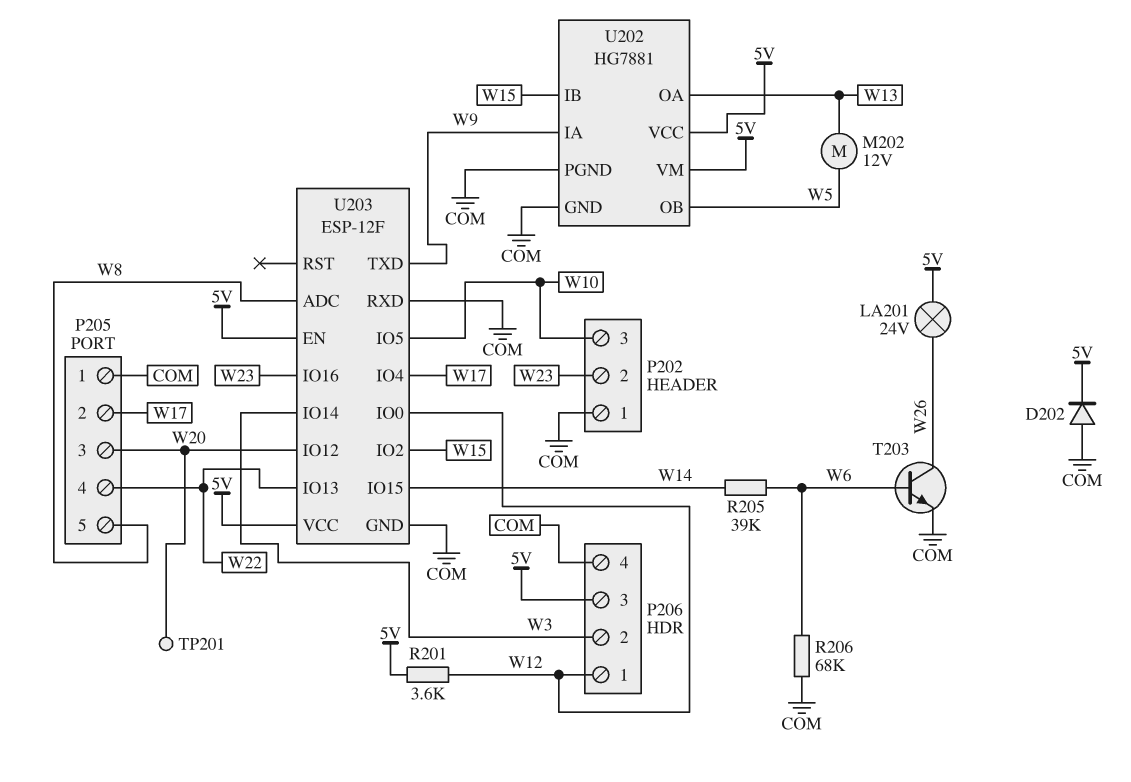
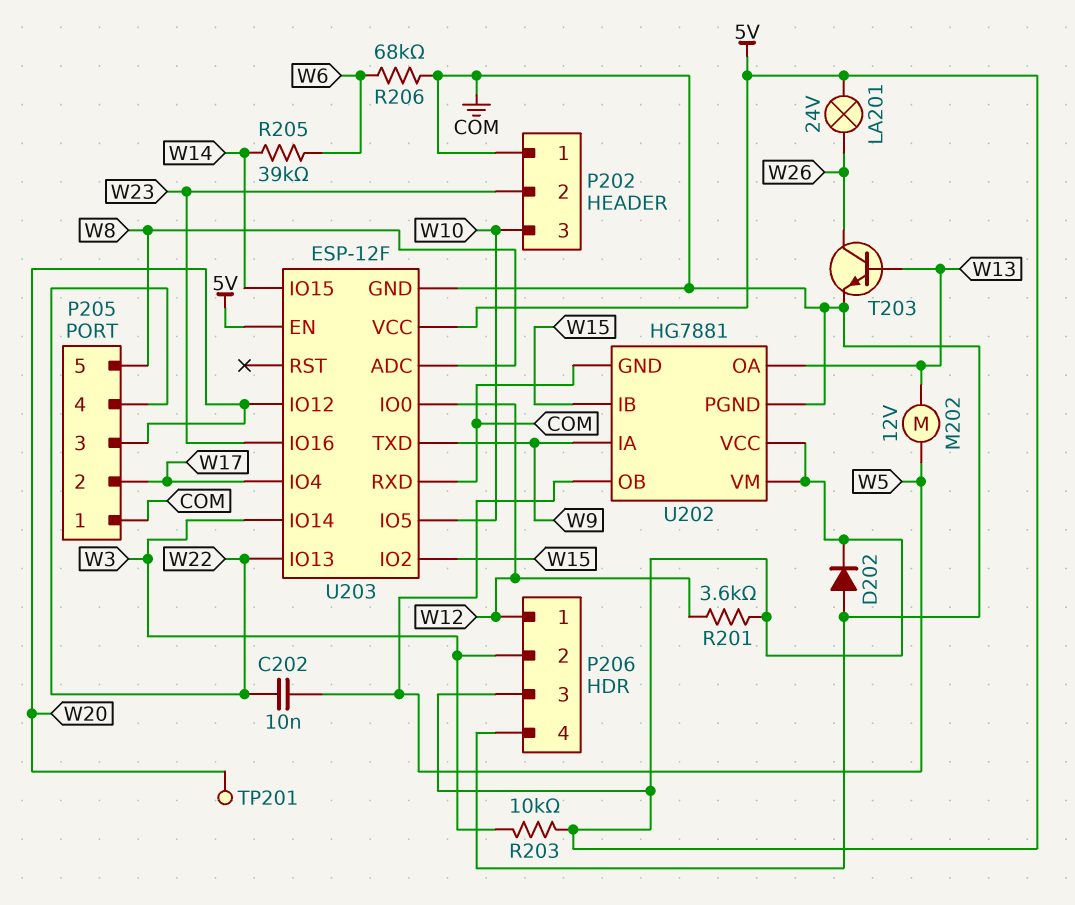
C202: none -> 10nF (W5, W22)
R203: none -> 10k (5V, W3)
T203: NPN (B W6, C W26, E COM) -> NPN (B W13, C W26, E COM)

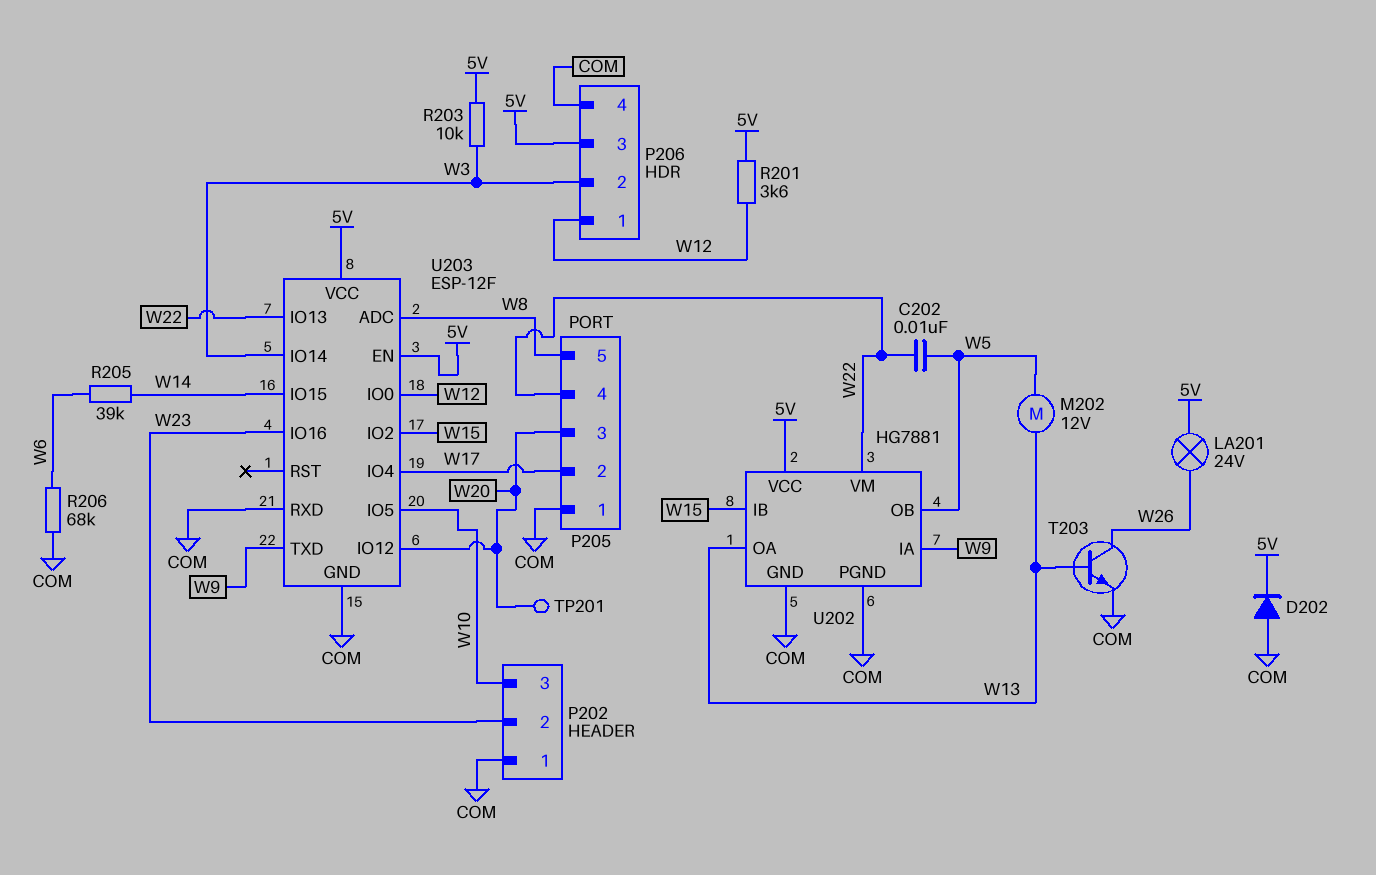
U202 pin VM: 5V -> W22

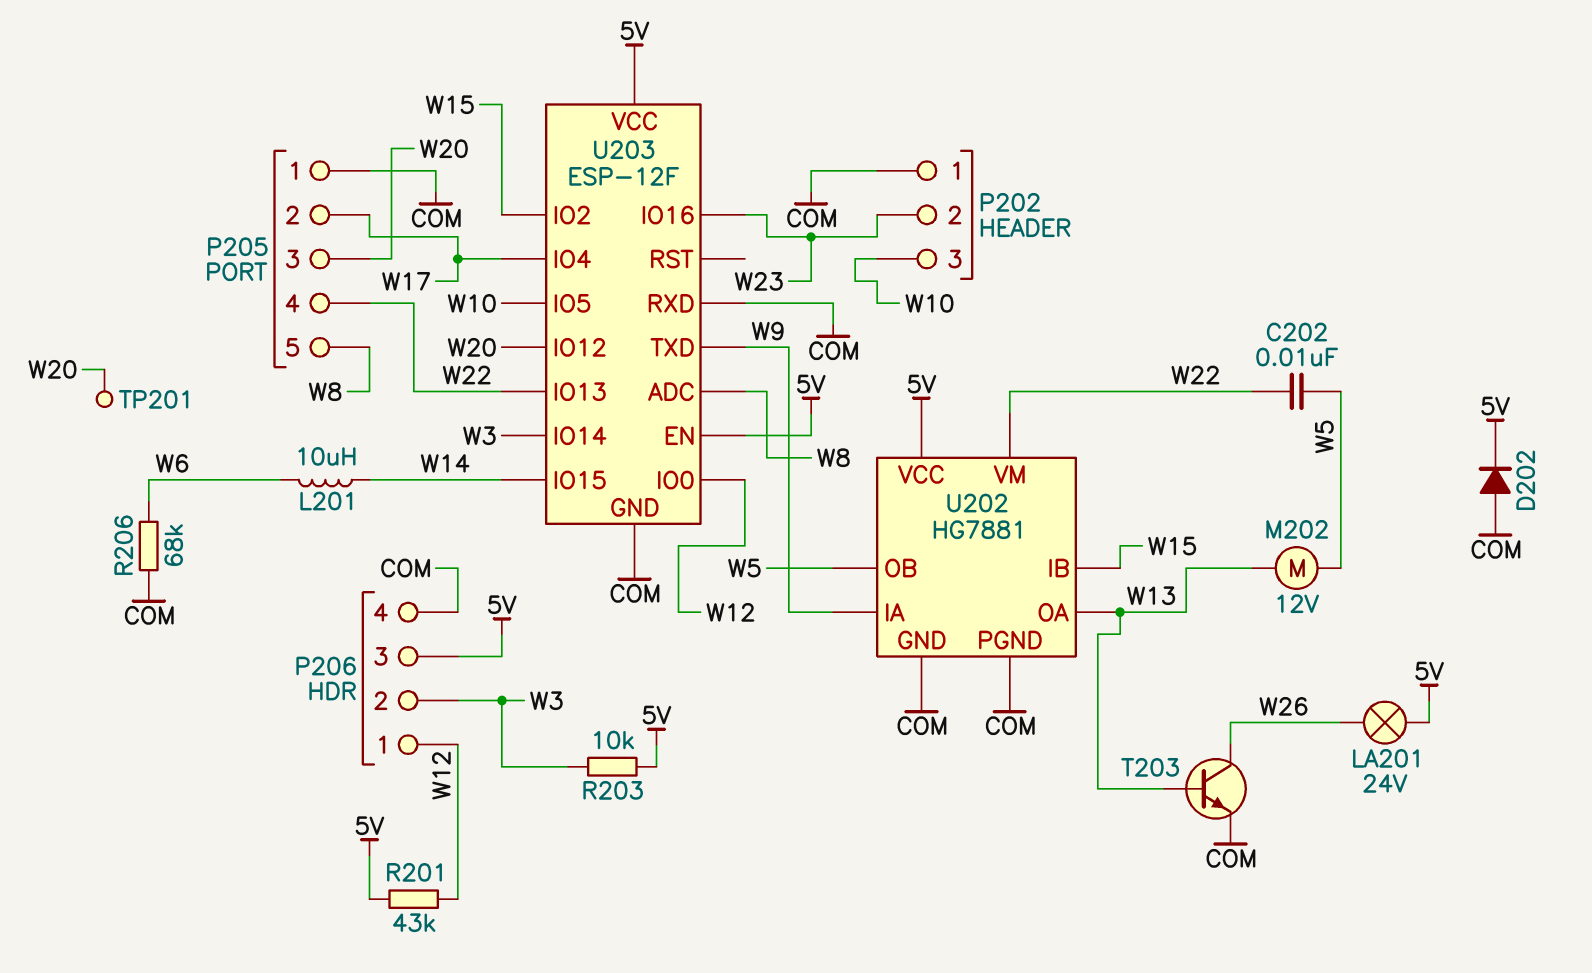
L201: none -> 10uH (W6, W14)
R201: 3.6k (5V, W12) -> 43k (5V, W12)
R205: 39k (W6, W14) -> none

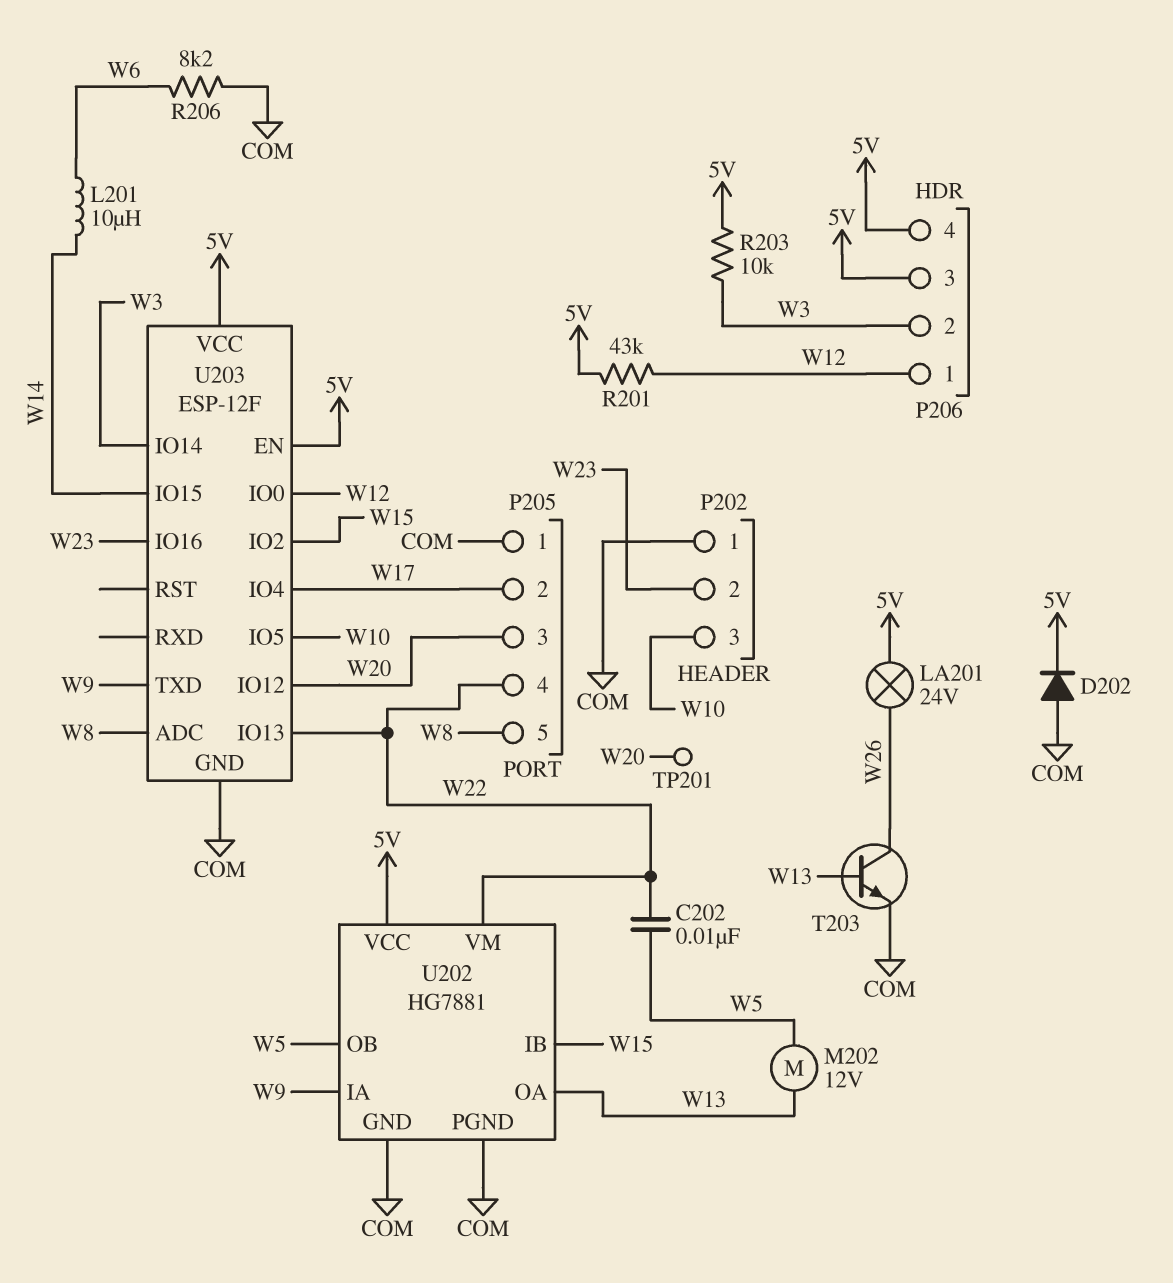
P206 pin 4: COM -> 5V
R206: 68k (COM, W6) -> 8.2k (COM, W6)
U203 pin RXD: COM -> none

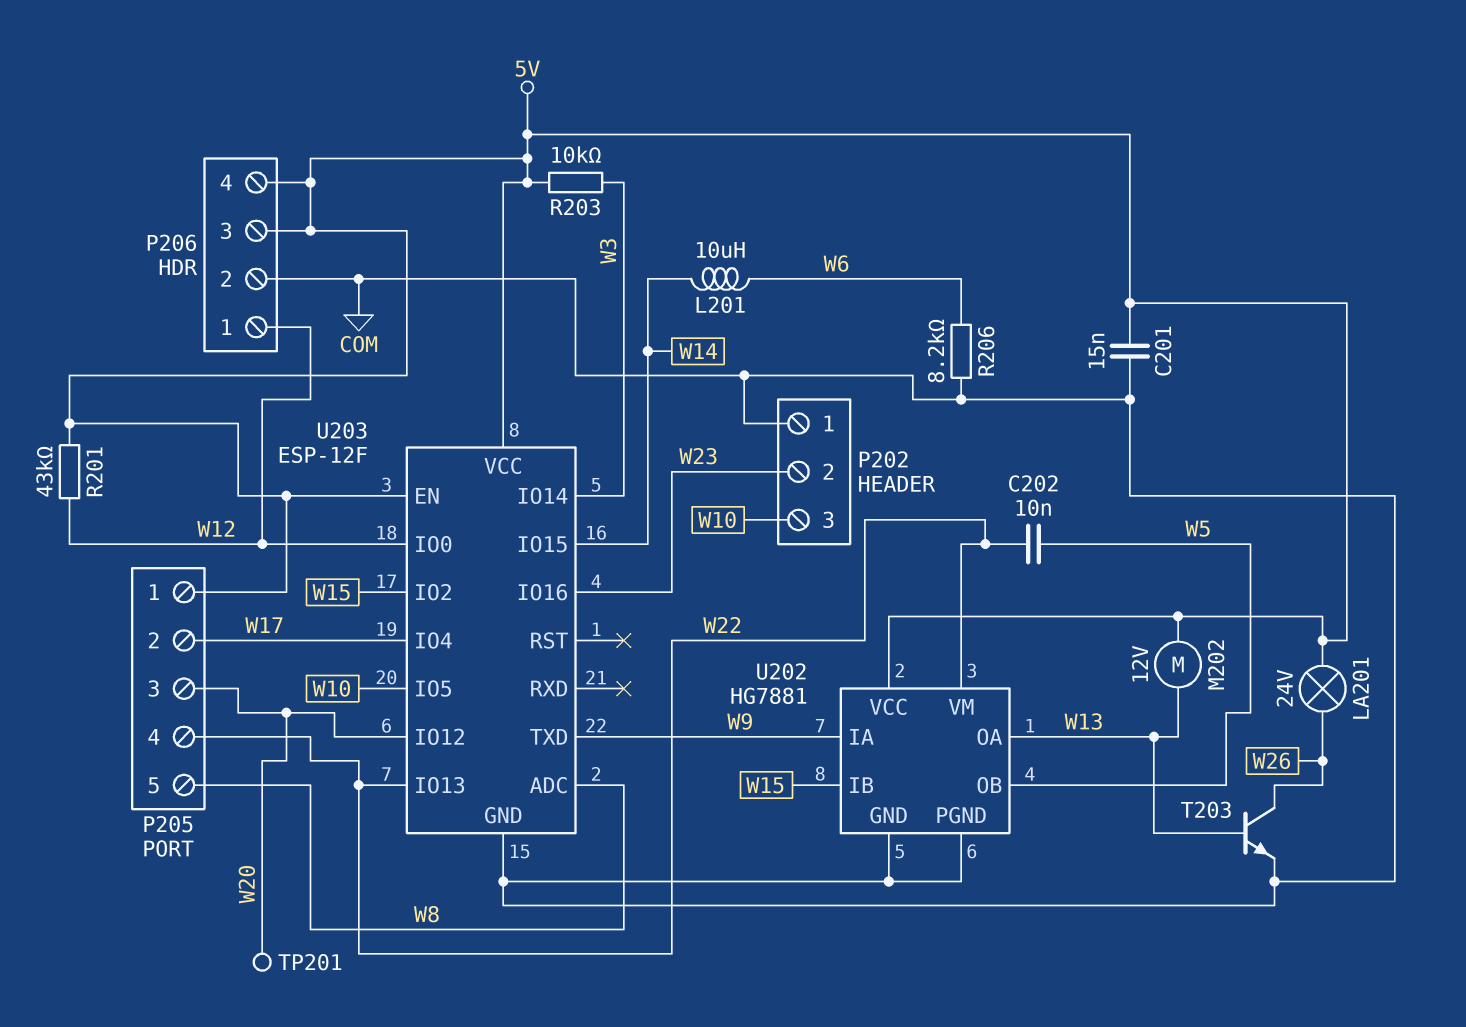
C201: none -> 15nF (5V, COM)
D202: diode (A COM, K 5V) -> none
M202: motor 12V (W5, W13) -> motor 12V (5V, W13)
P205 pin 1: COM -> 5V
P206 pin 2: W3 -> COM

